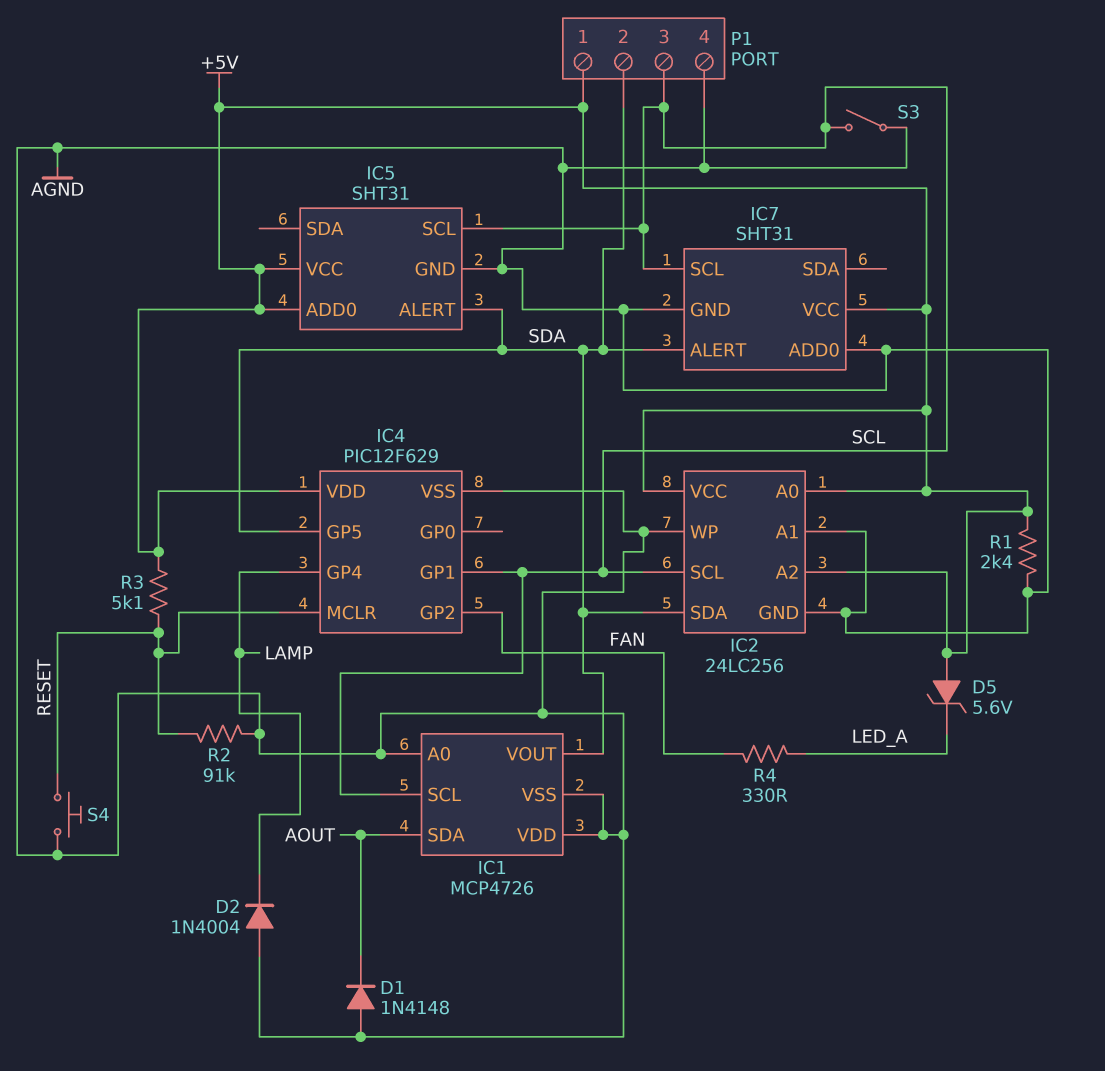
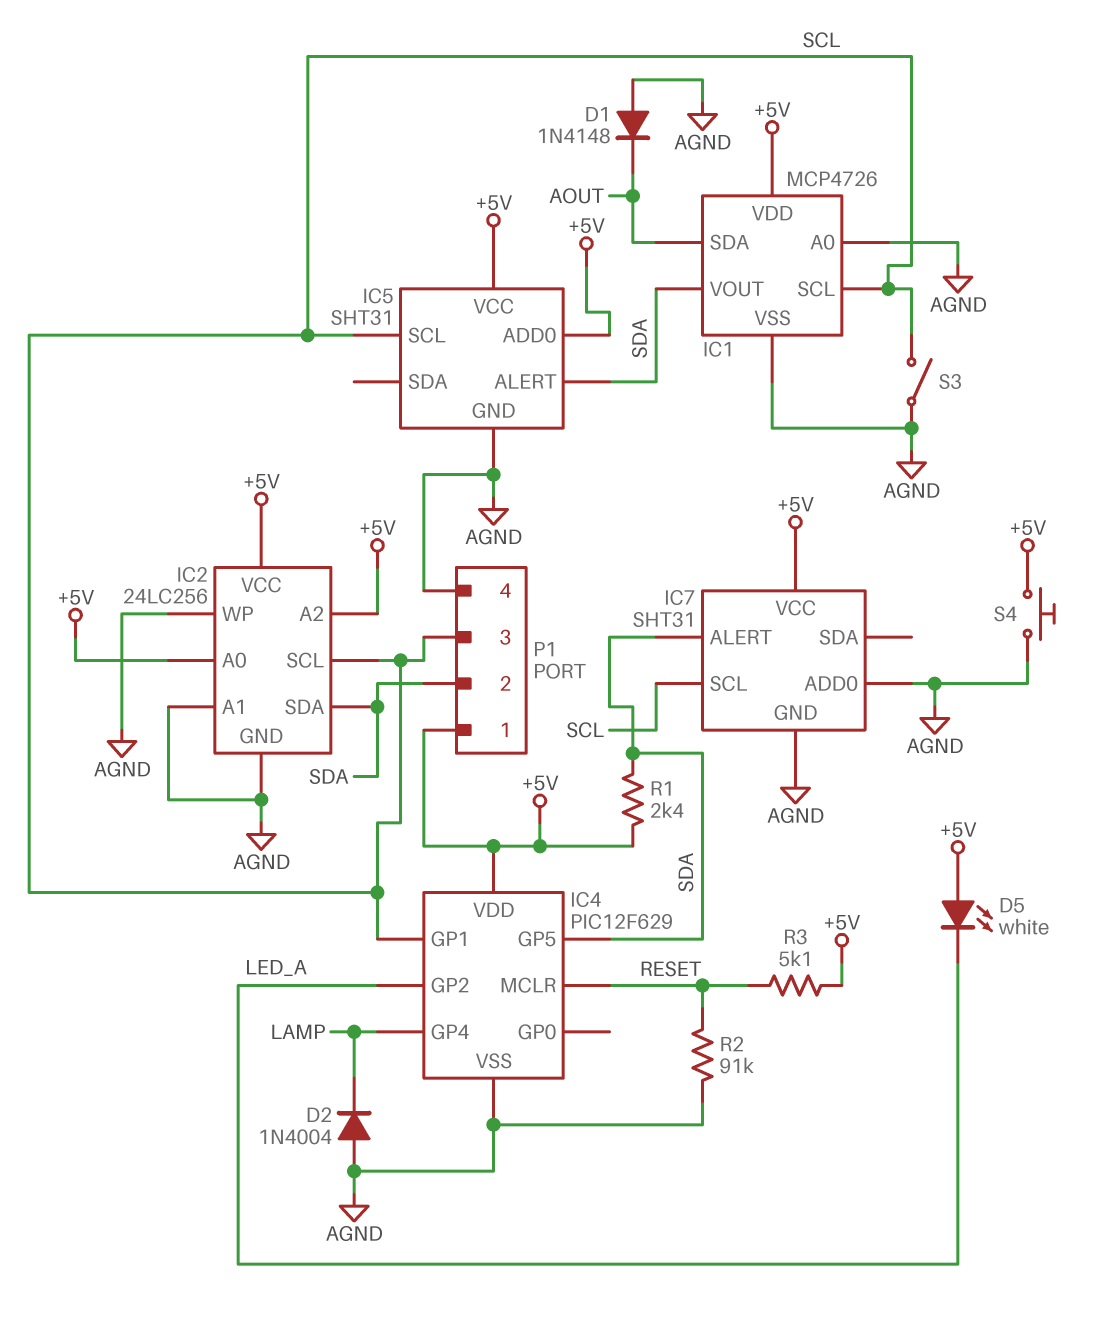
D5: zener 5.6V (A +5V, K LED_A) -> LED white (A +5V, K LED_A)
IC1 pin VDD: AGND -> +5V
IC4 pin GP2: FAN -> LED_A
R1: 2.4k (+5V, AGND) -> 2.4k (+5V, SDA)
R4: 330 (FAN, LED_A) -> none
S4: button (AGND, RESET) -> button (+5V, AGND)

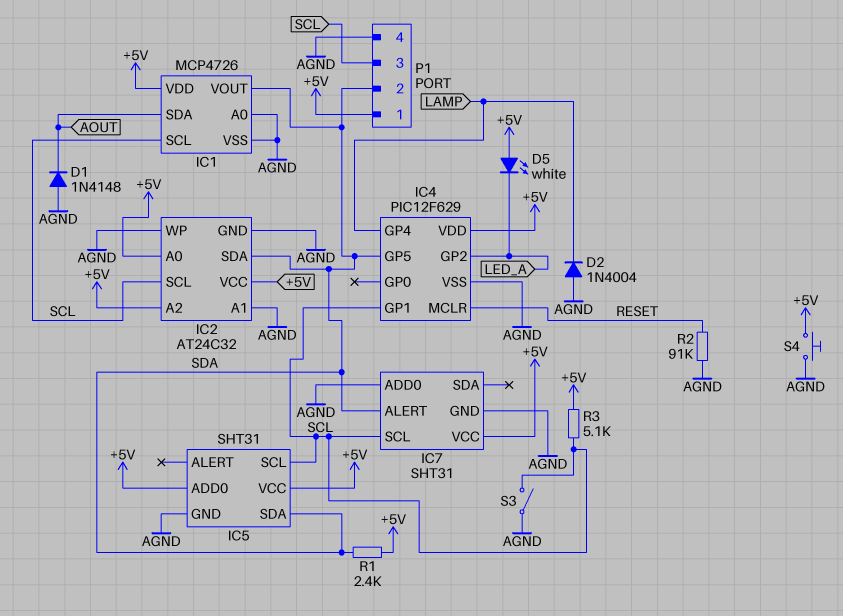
IC2: 24LC256 -> AT24C32
IC5 pin ALERT: SDA -> none
IC5 pin SDA: none -> SDA
R3: 5.1k (+5V, RESET) -> 5.1k (+5V, SCL)

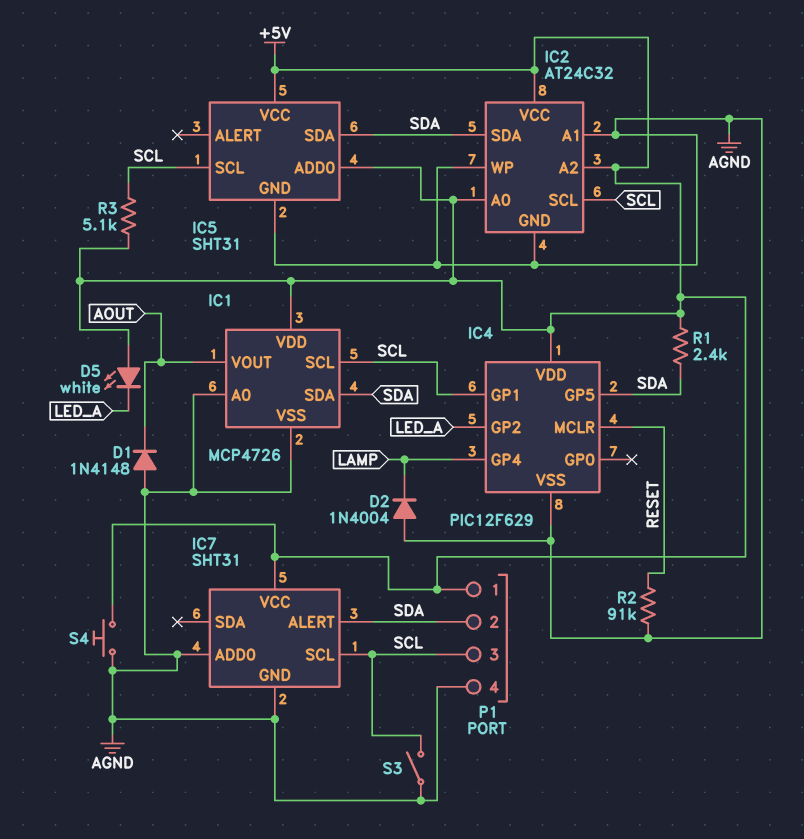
IC1 pin SDA: AOUT -> SDA
IC1 pin VOUT: SDA -> AOUT

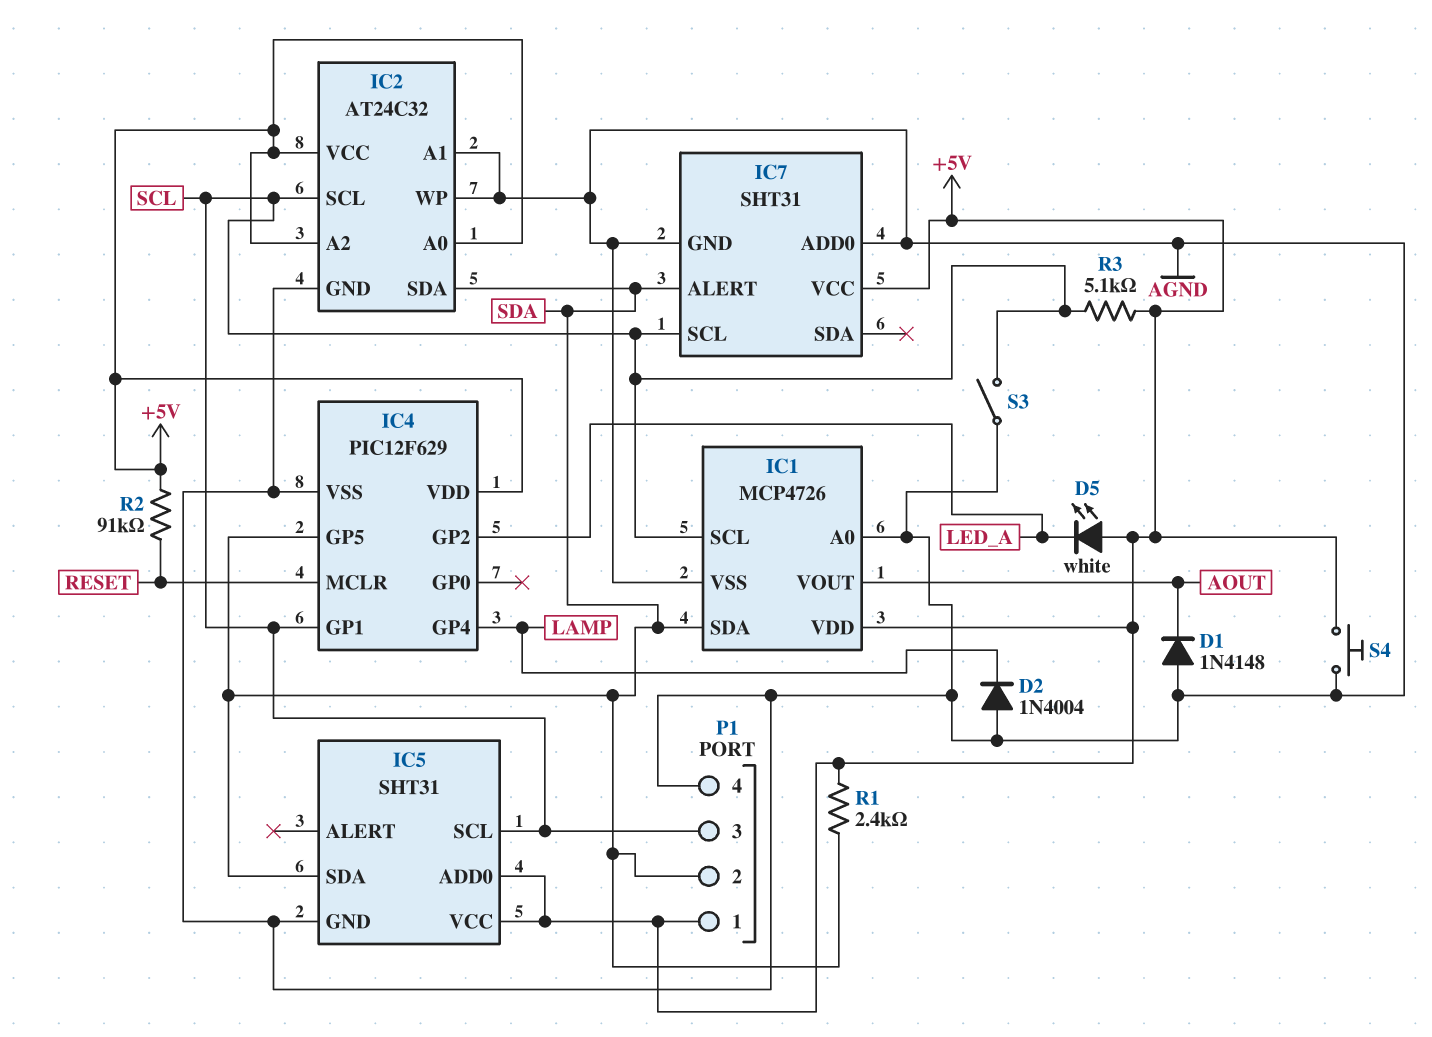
R2: 91k (AGND, RESET) -> 91k (+5V, RESET)

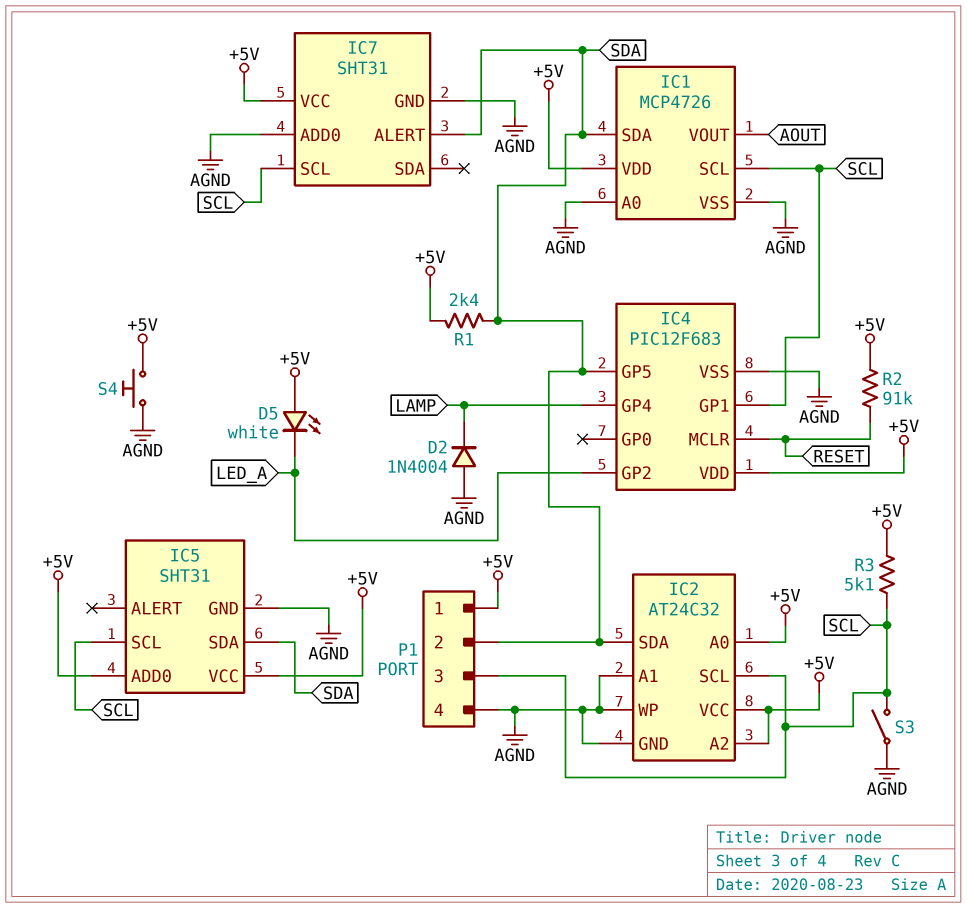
D1: diode 1N4148 (A AGND, K AOUT) -> none
IC4: PIC12F629 -> PIC12F683

